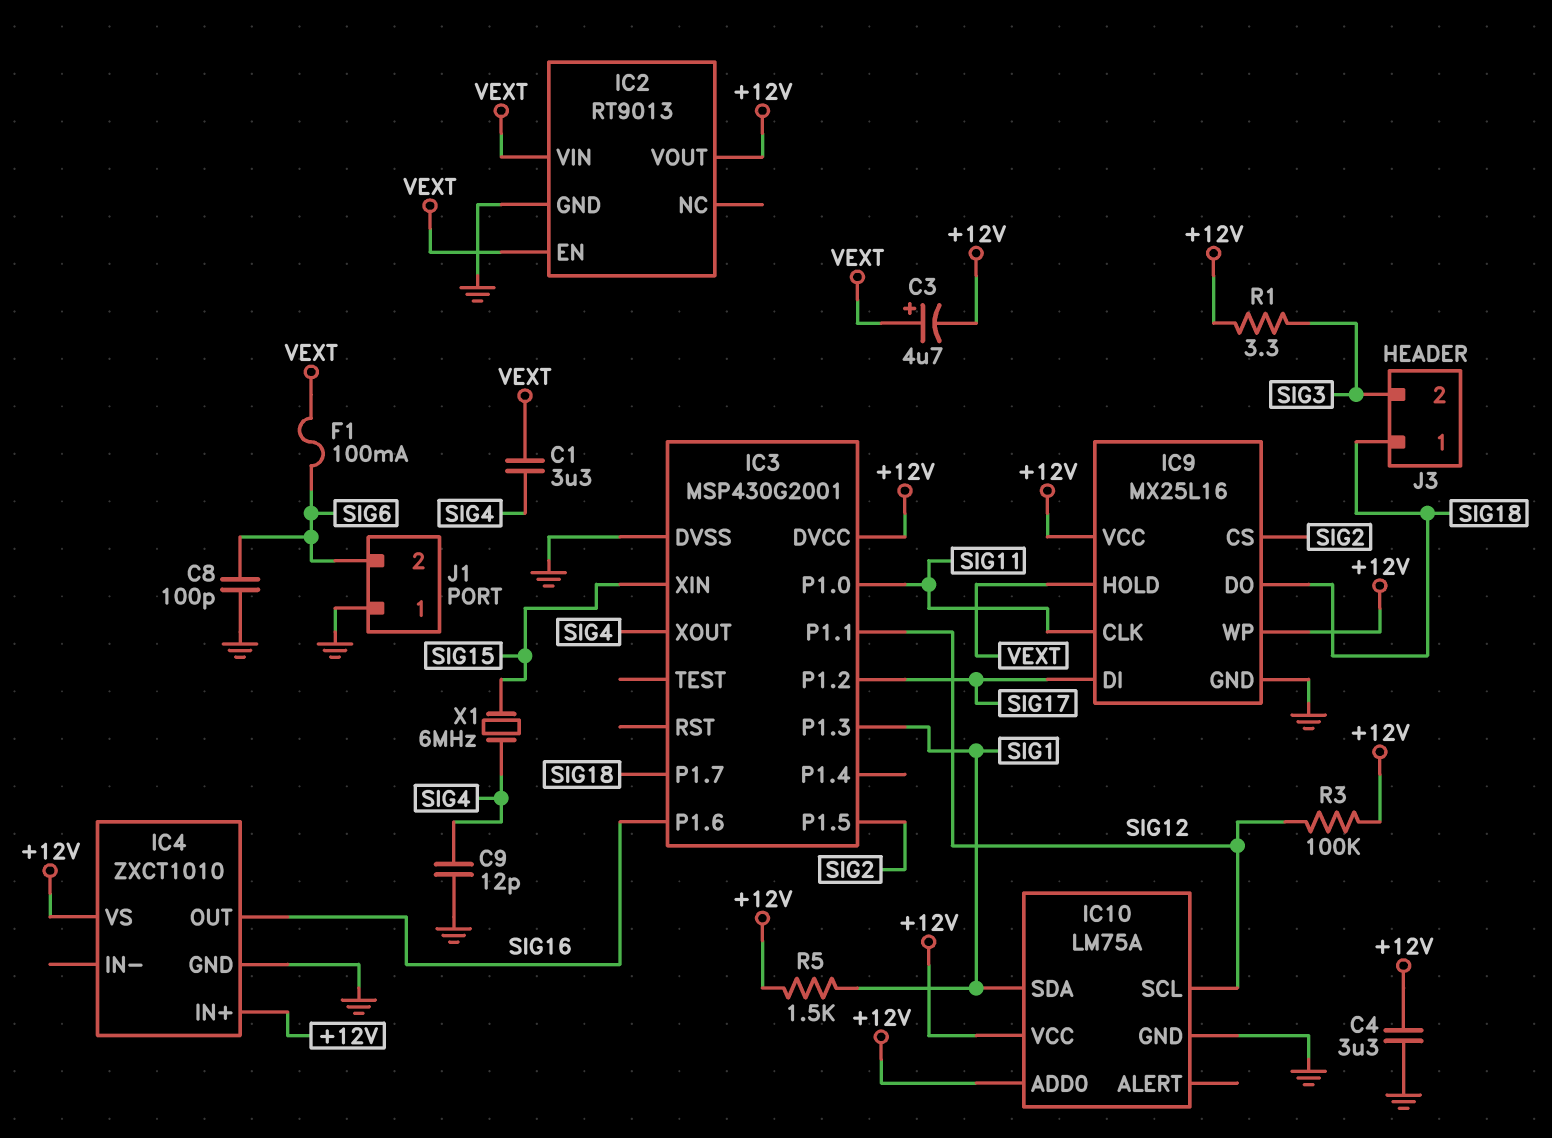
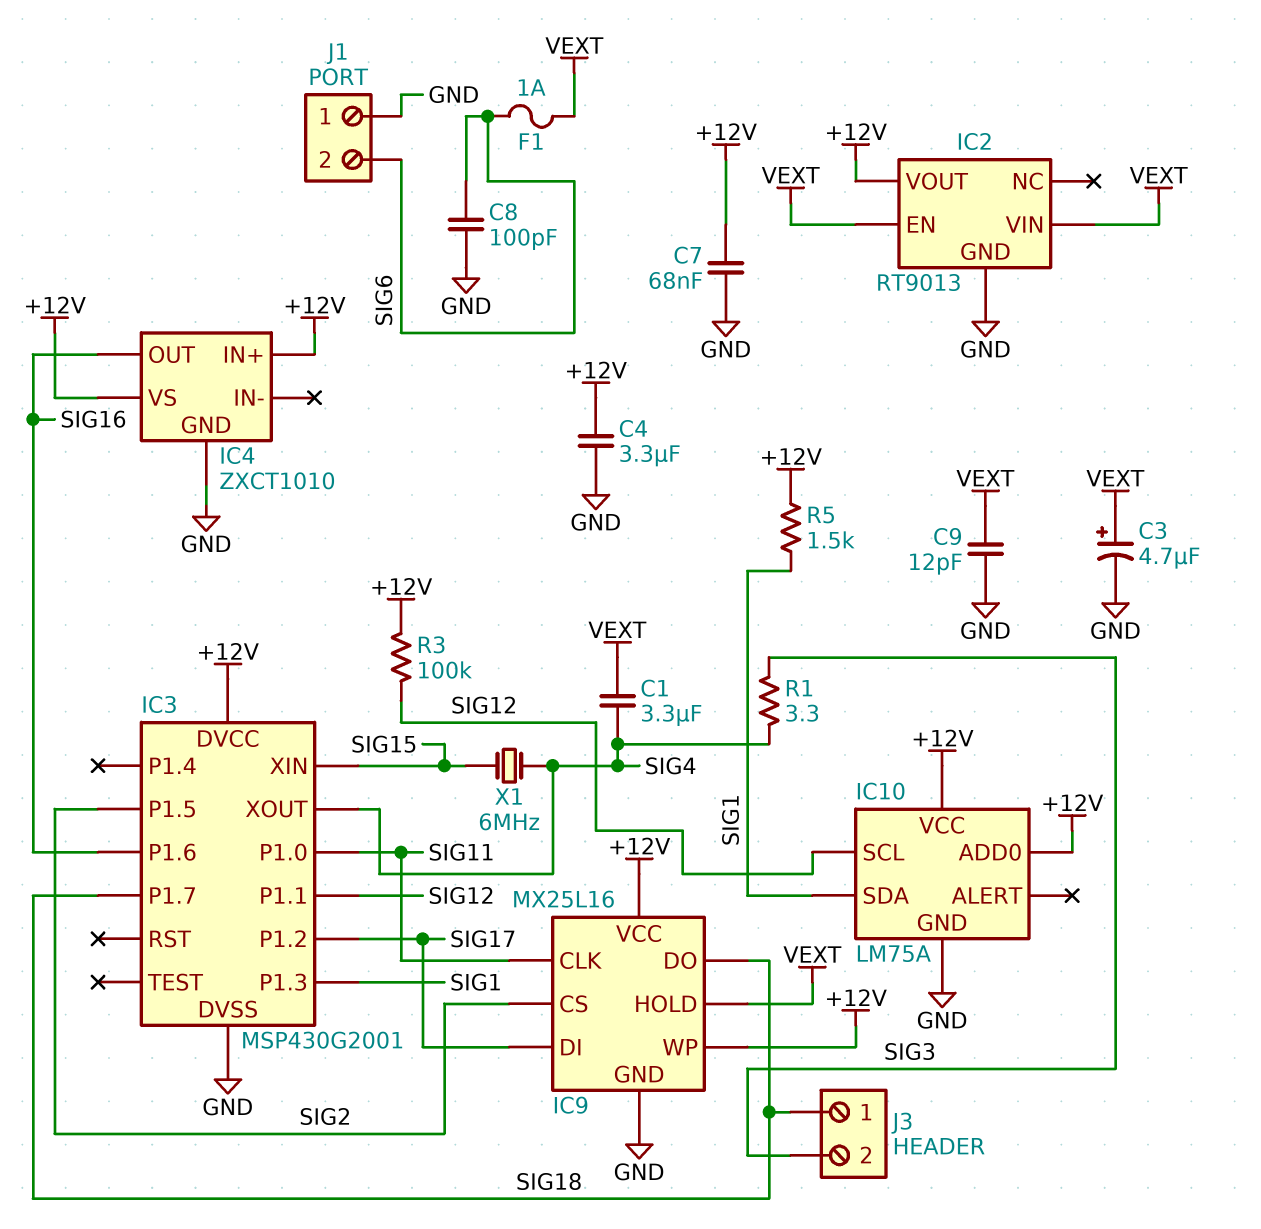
C3: 4.7uF (plus VEXT, minus +12V) -> 4.7uF (plus VEXT, minus GND)
C7: none -> 68nF (+12V, GND)
C9: 12pF (GND, SIG4) -> 12pF (GND, VEXT)
F1: 100mA (SIG6, VEXT) -> 1A (SIG6, VEXT)
R1: 3.3 (+12V, SIG3) -> 3.3 (SIG3, SIG4)

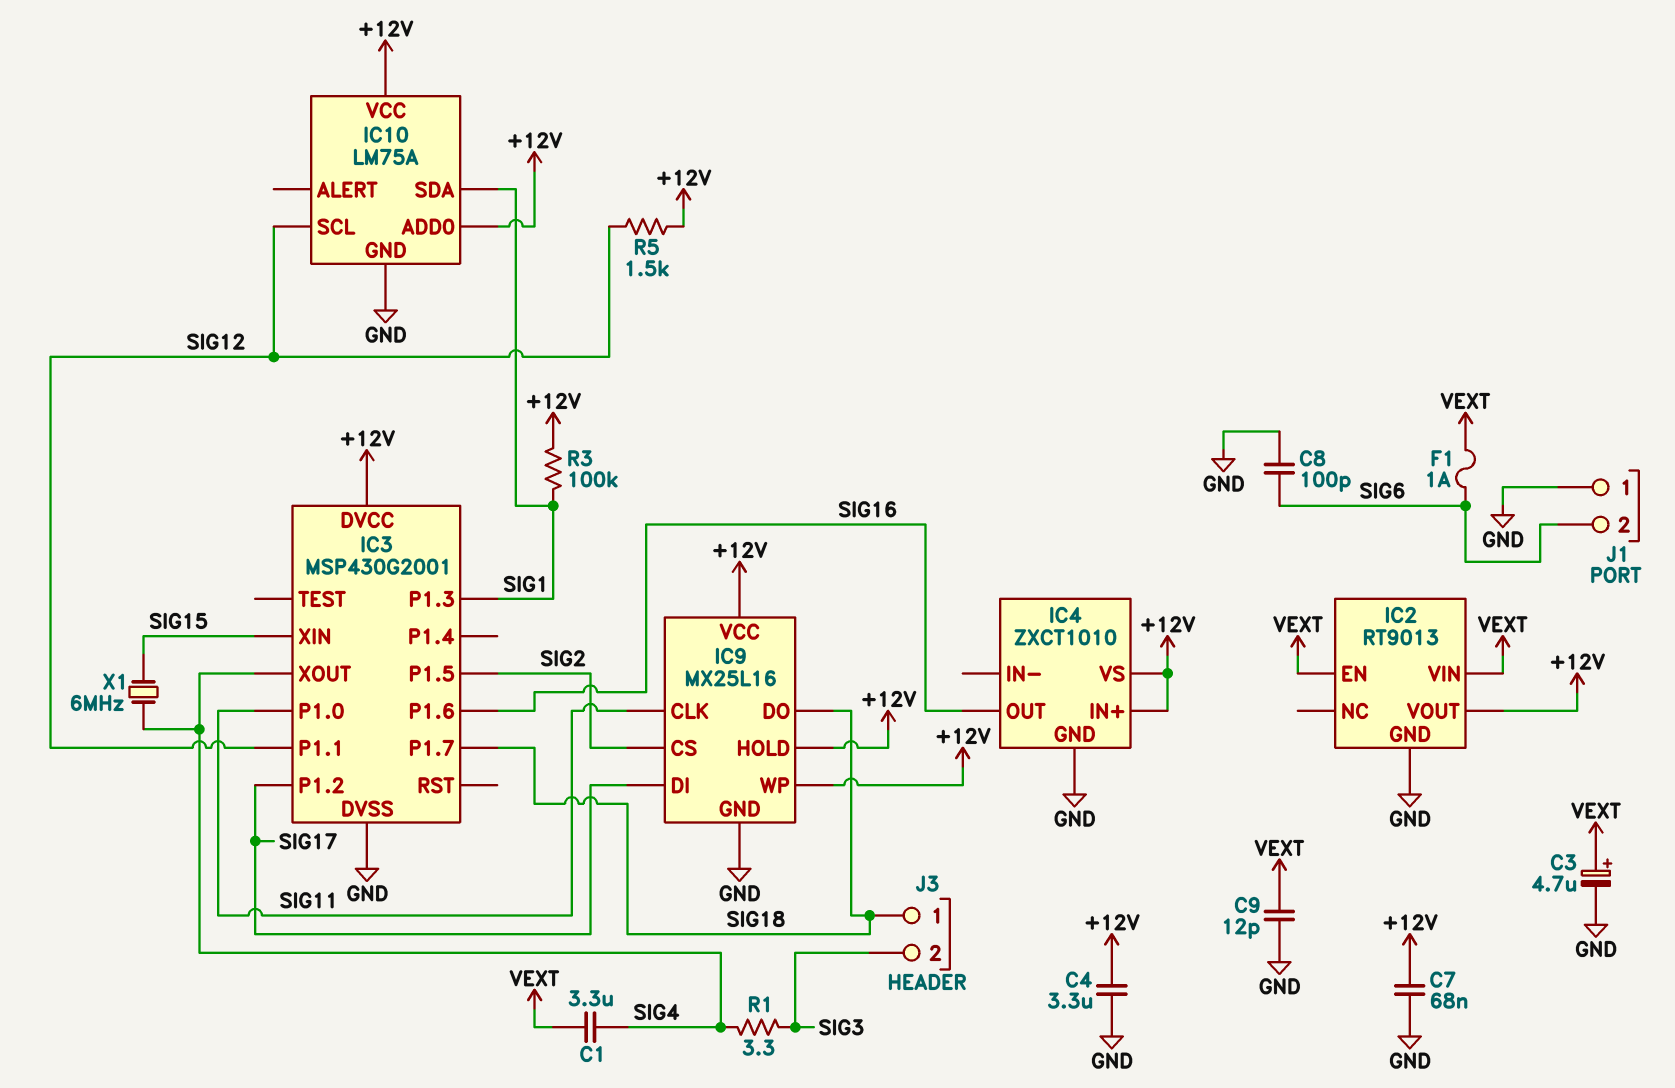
IC9 pin HOLD: VEXT -> +12V
R3: 100k (+12V, SIG12) -> 100k (+12V, SIG1)
R5: 1.5k (+12V, SIG1) -> 1.5k (+12V, SIG12)

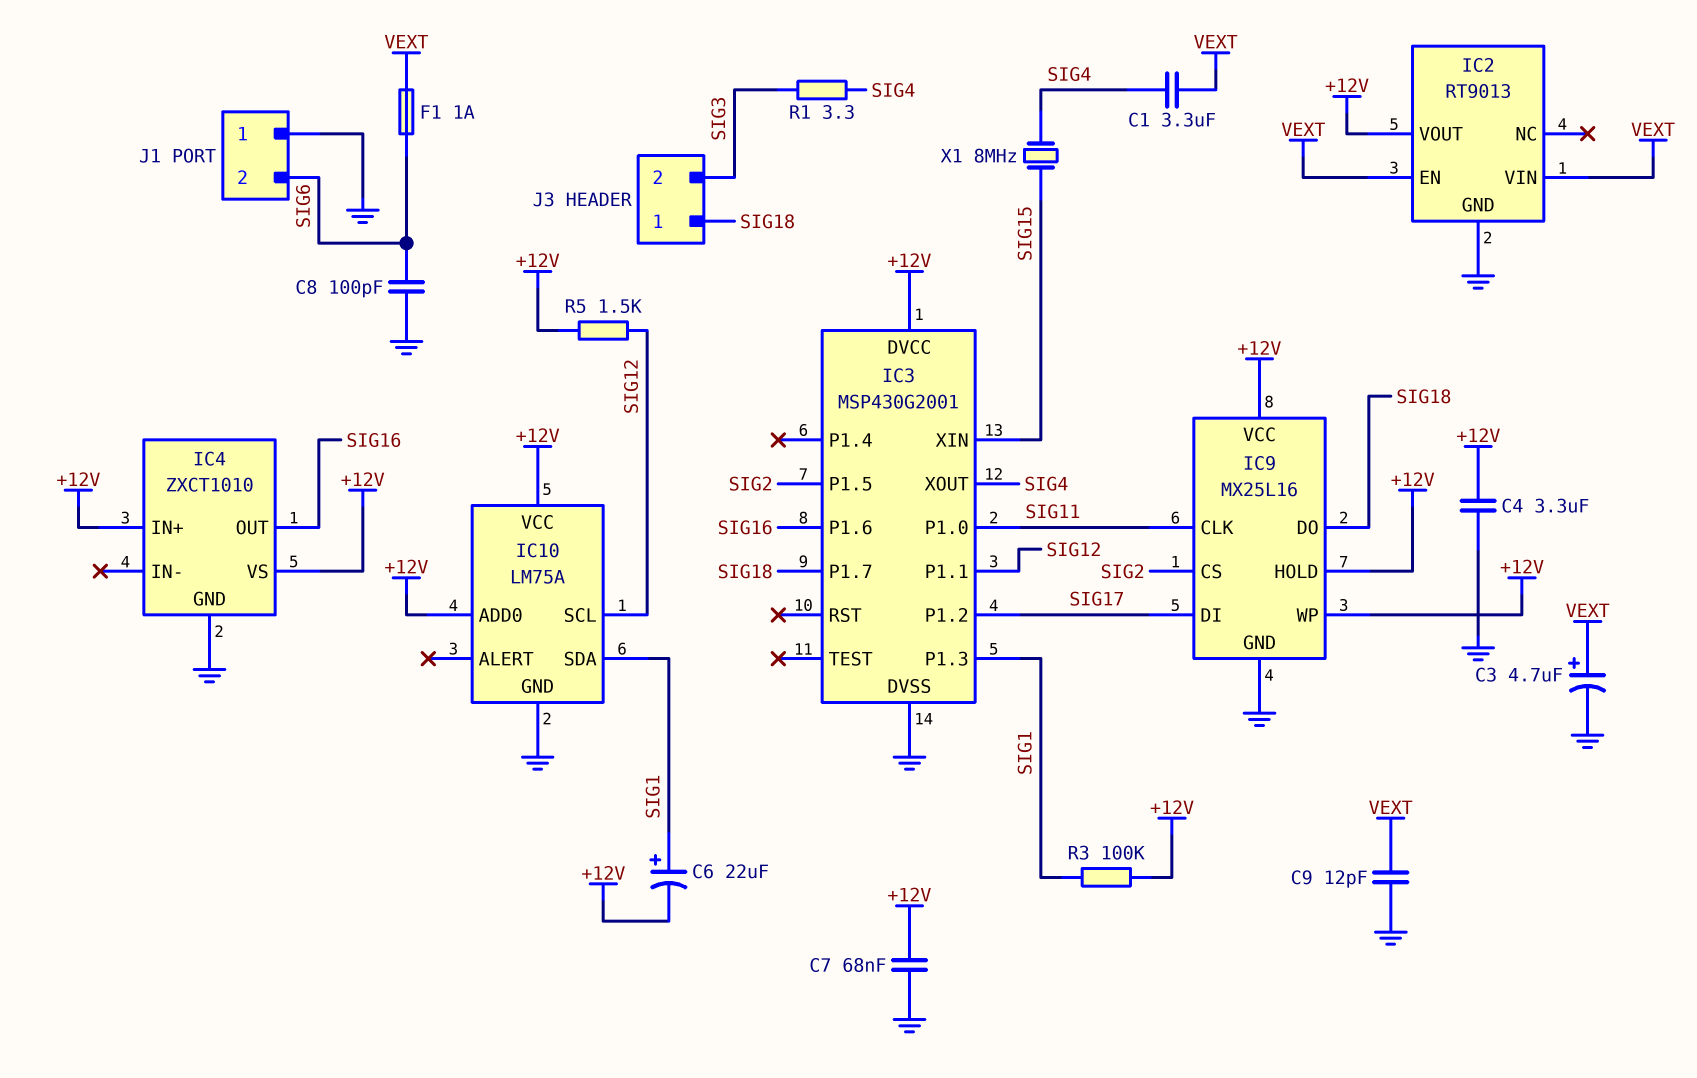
C6: none -> 22uF (plus SIG1, minus +12V)
X1: 6MHz (SIG4, SIG15) -> 8MHz (SIG4, SIG15)

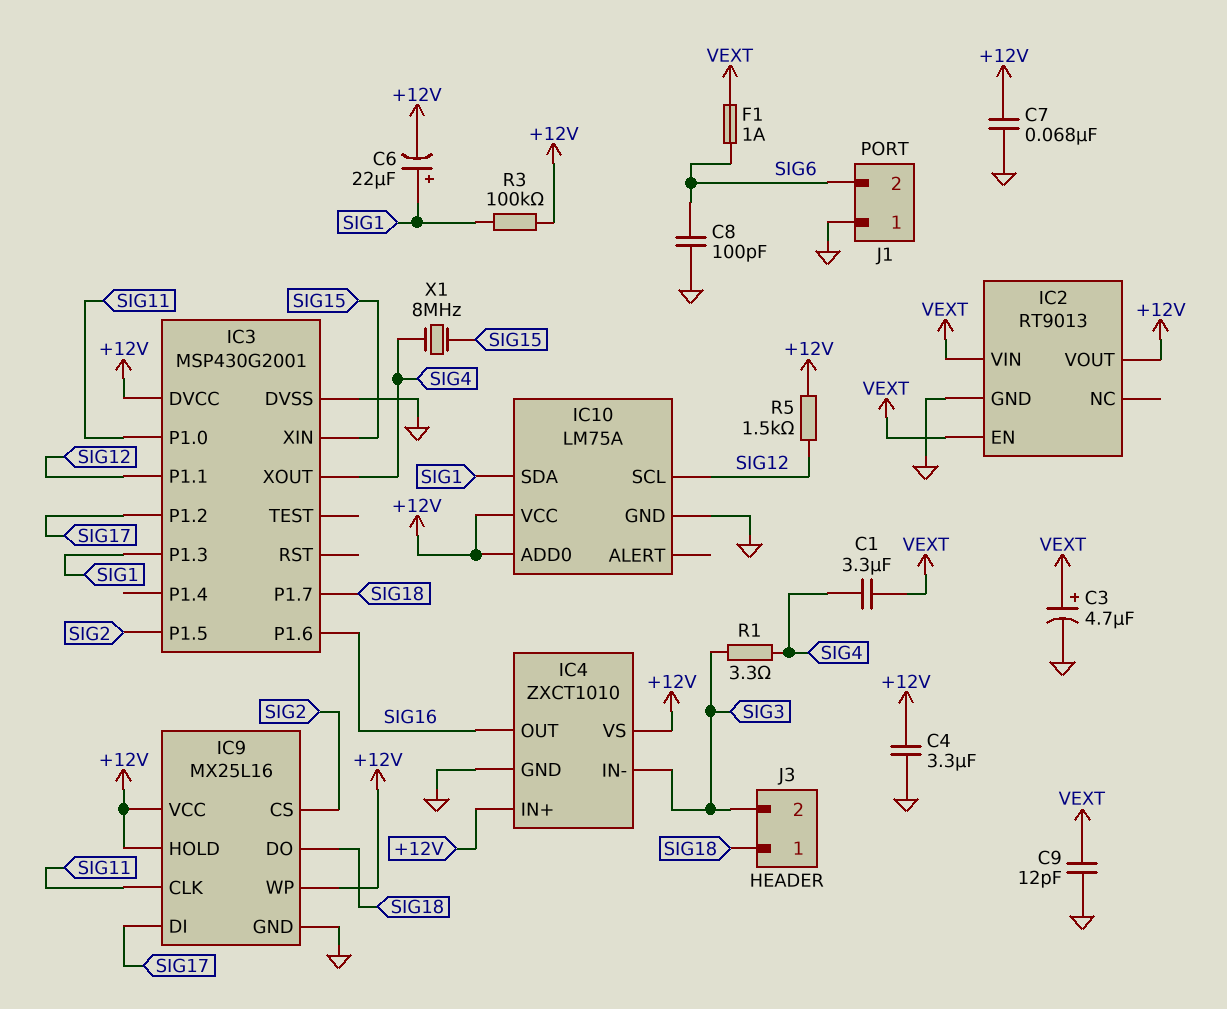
IC4 pin IN-: none -> SIG3

